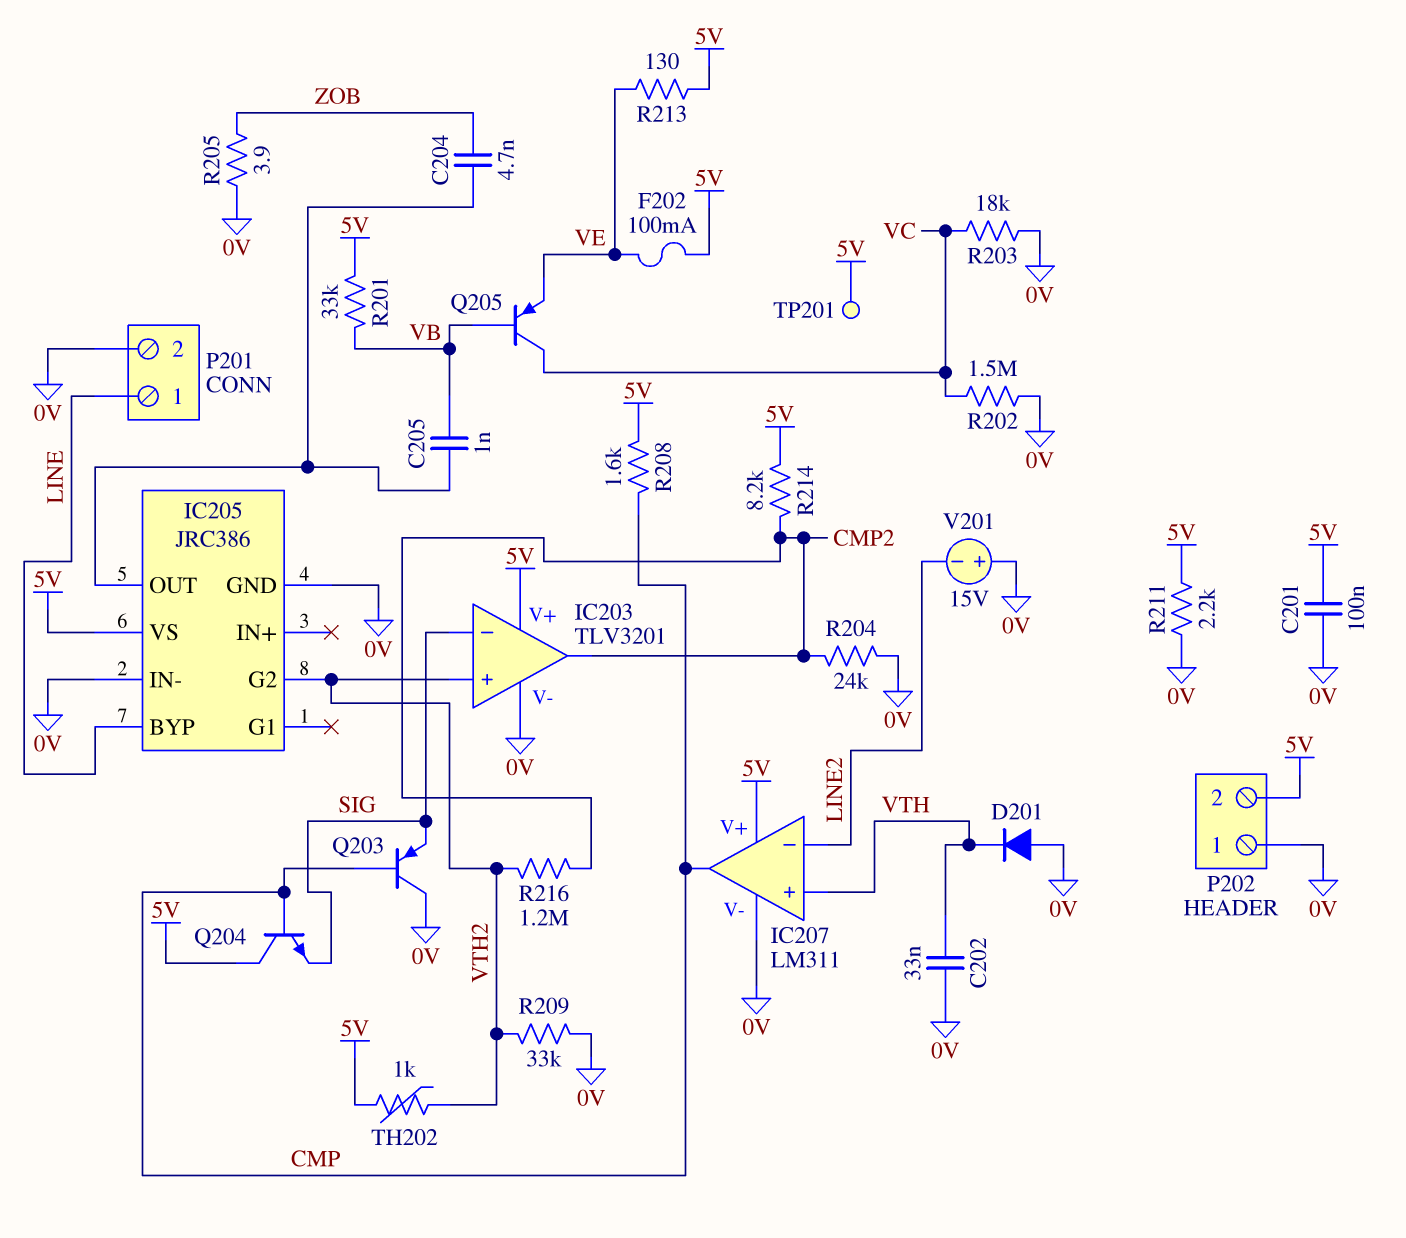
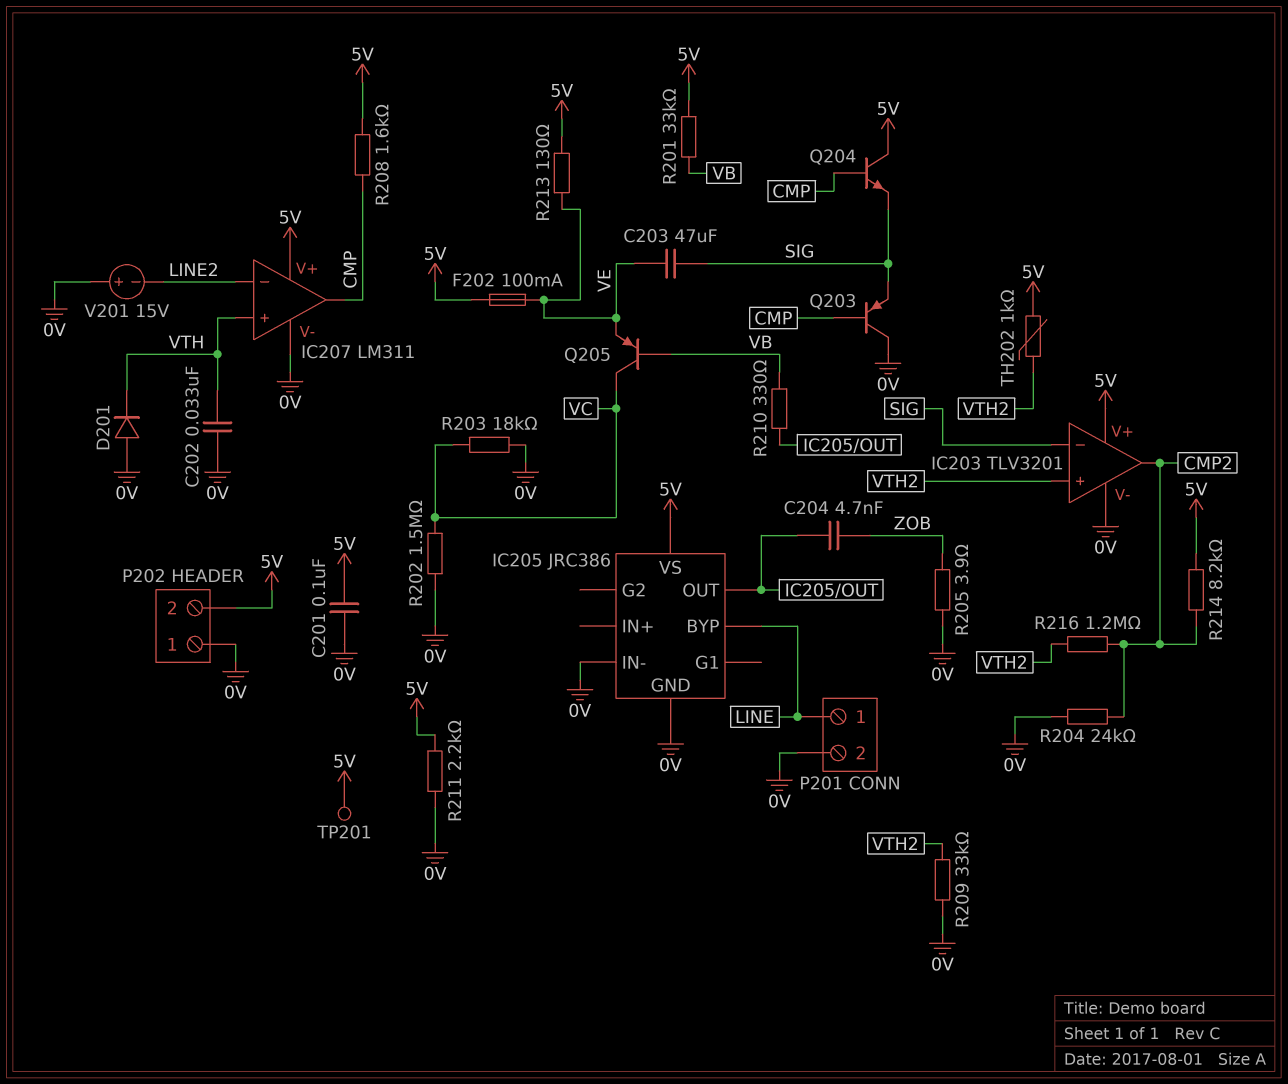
C203: none -> 47uF (SIG, VE)
C205: 1nF (IC205/OUT, VB) -> none
IC205 pin G2: VTH2 -> none
R210: none -> 330 (IC205/OUT, VB)

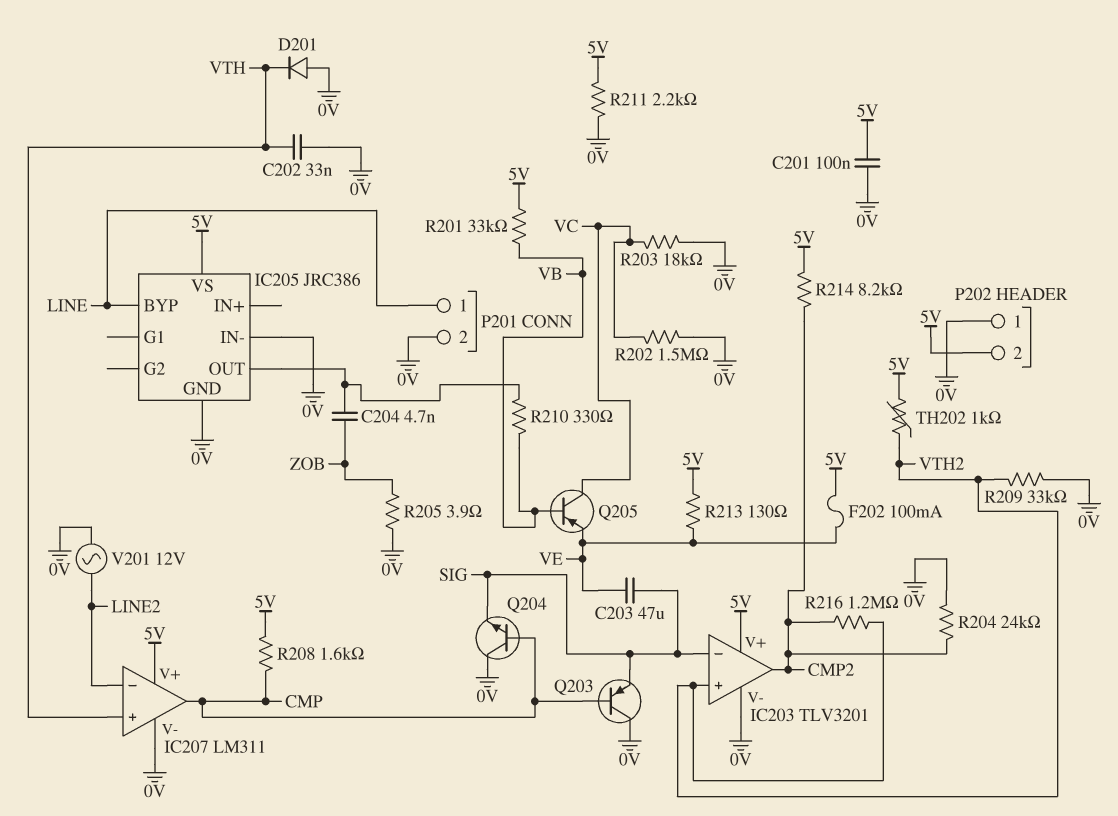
Q204: NPN (B CMP, C 5V, E SIG) -> NPN (B CMP, C 0V, E SIG)
TP201: test point (5V) -> none
V201: 15V (plus 0V, minus LINE2) -> AC 12V (0V, LINE2)

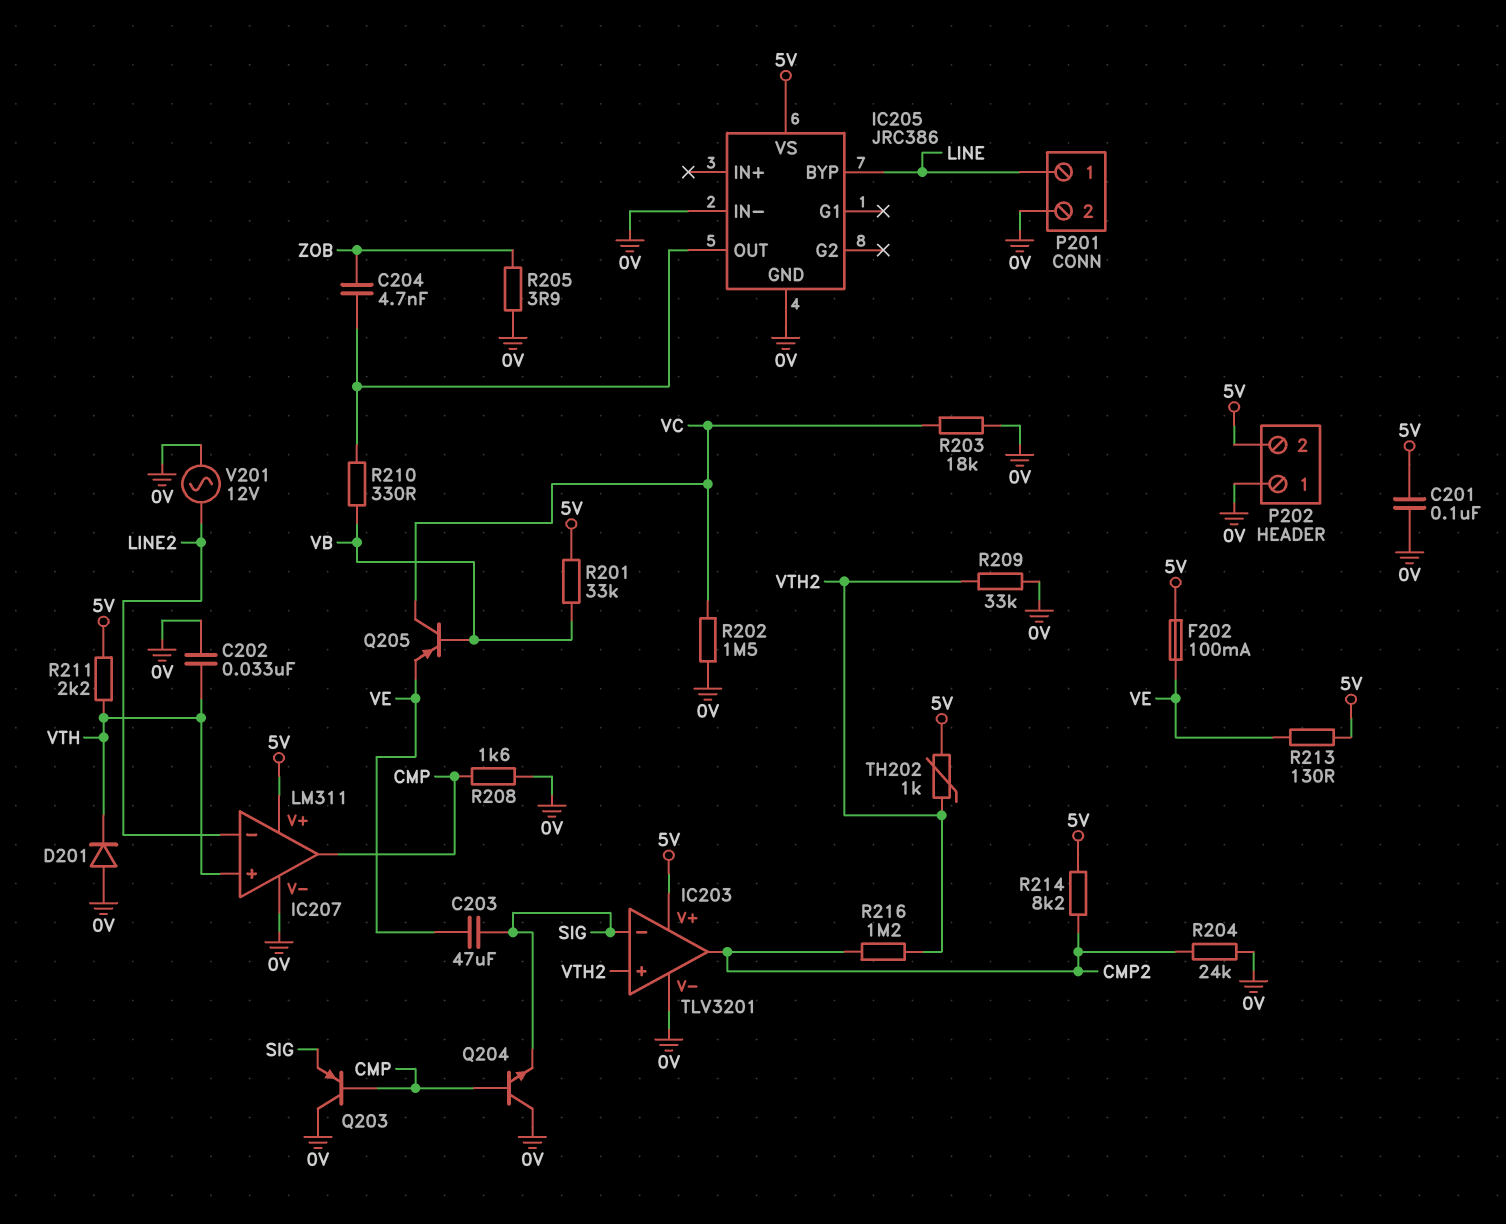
R208: 1.6k (5V, CMP) -> 1.6k (0V, CMP)
R211: 2.2k (0V, 5V) -> 2.2k (5V, VTH)

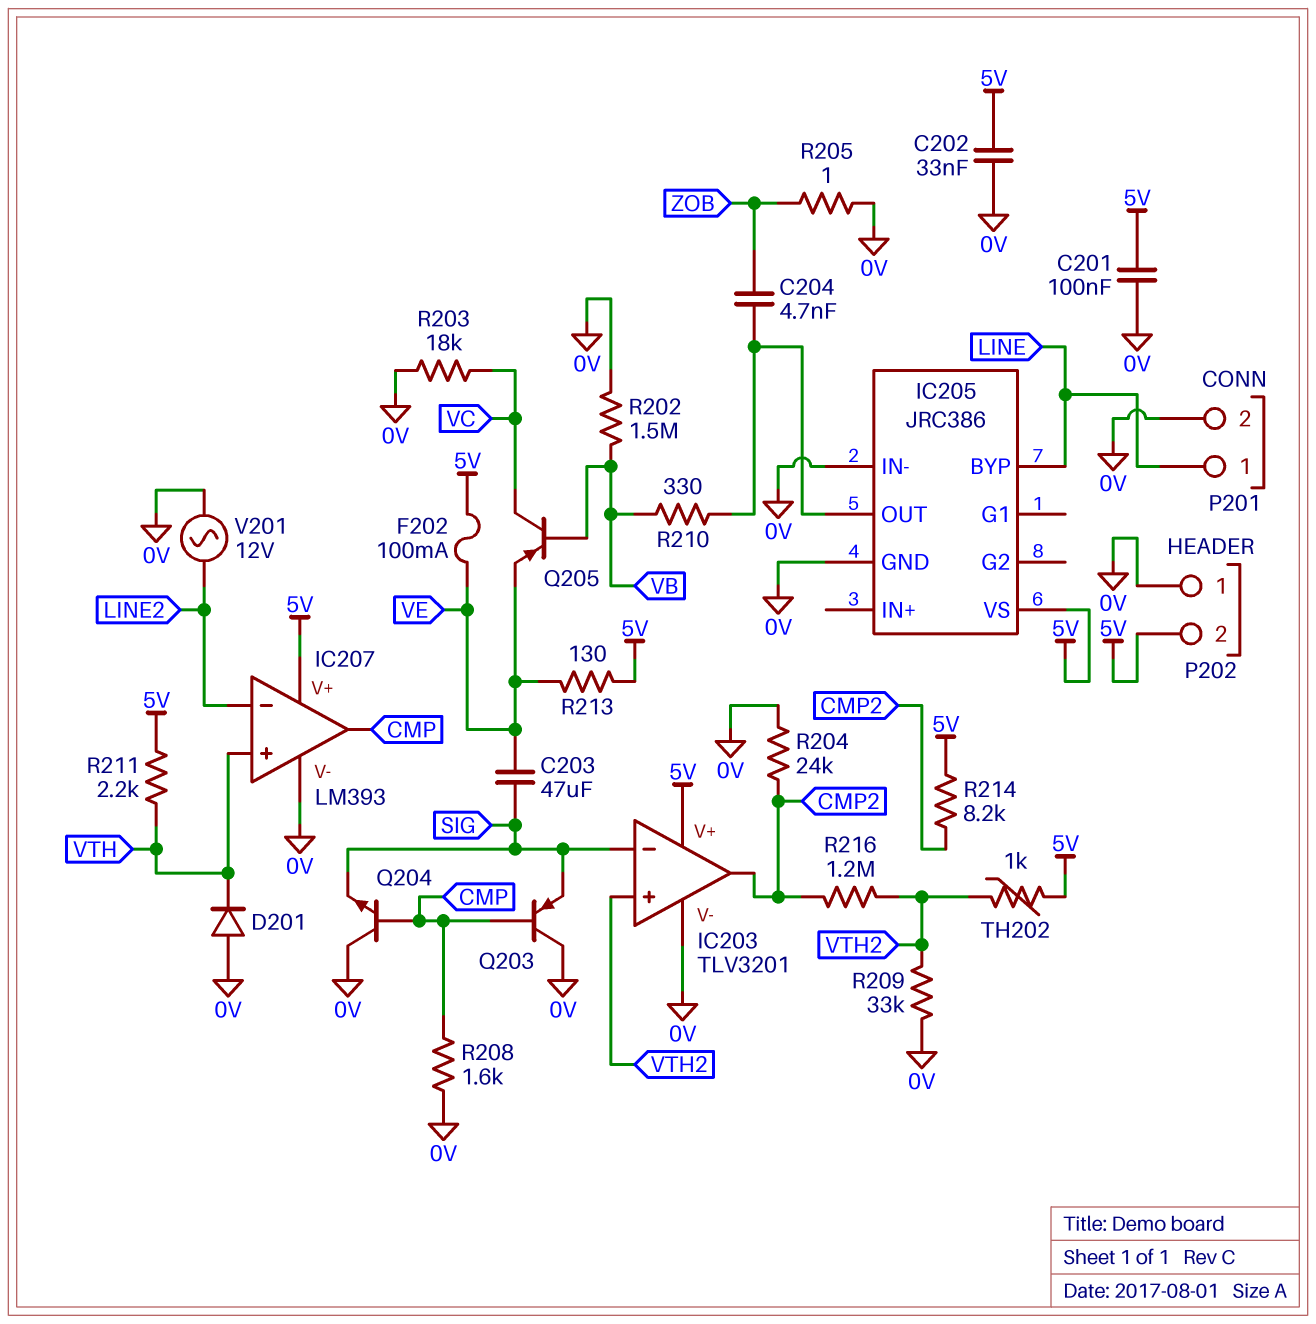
C202: 33nF (0V, VTH) -> 33nF (0V, 5V)
IC207: LM311 -> LM393
R201: 33k (5V, VB) -> none
R202: 1.5M (0V, VC) -> 1.5M (0V, VB)
R205: 3.9 (0V, ZOB) -> 1 (0V, ZOB)

